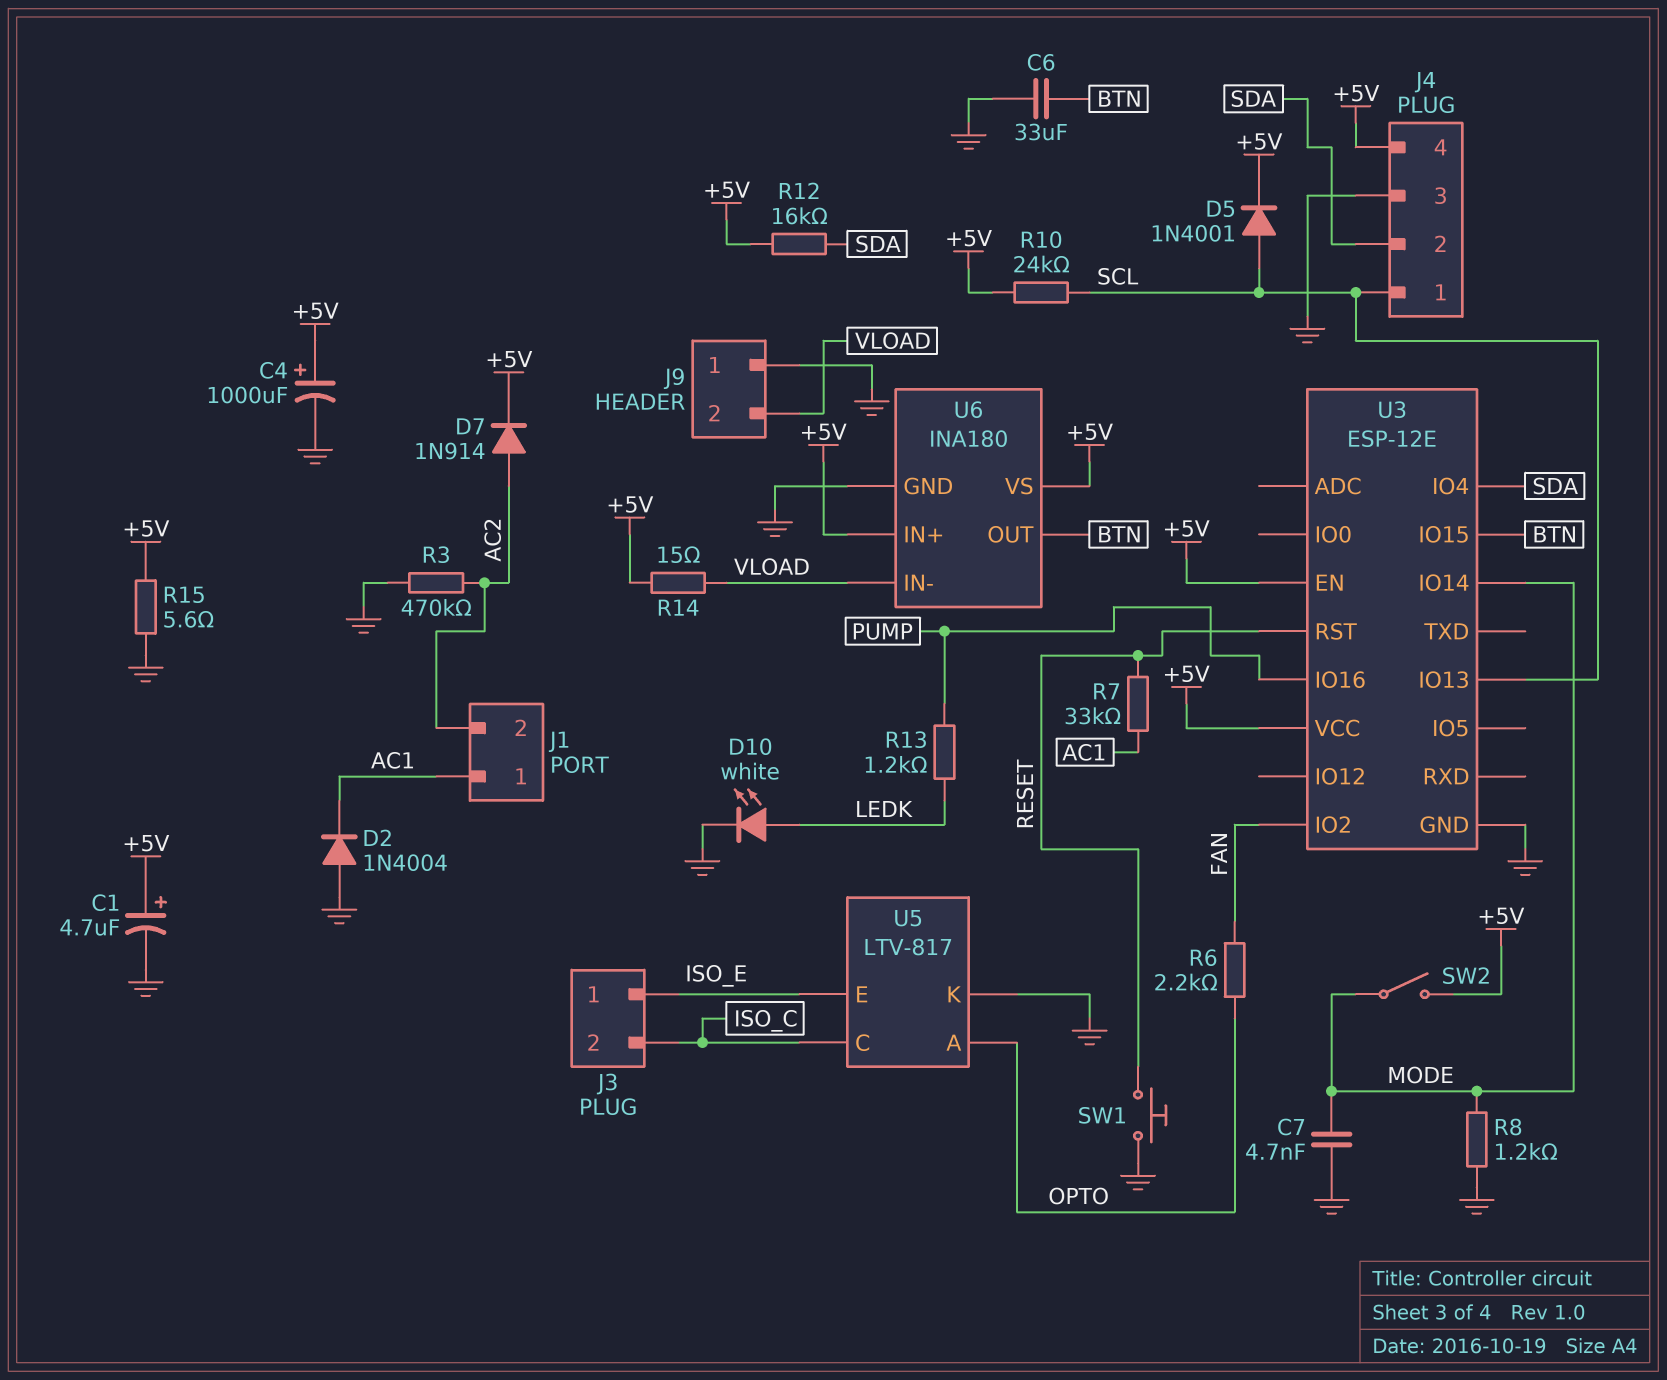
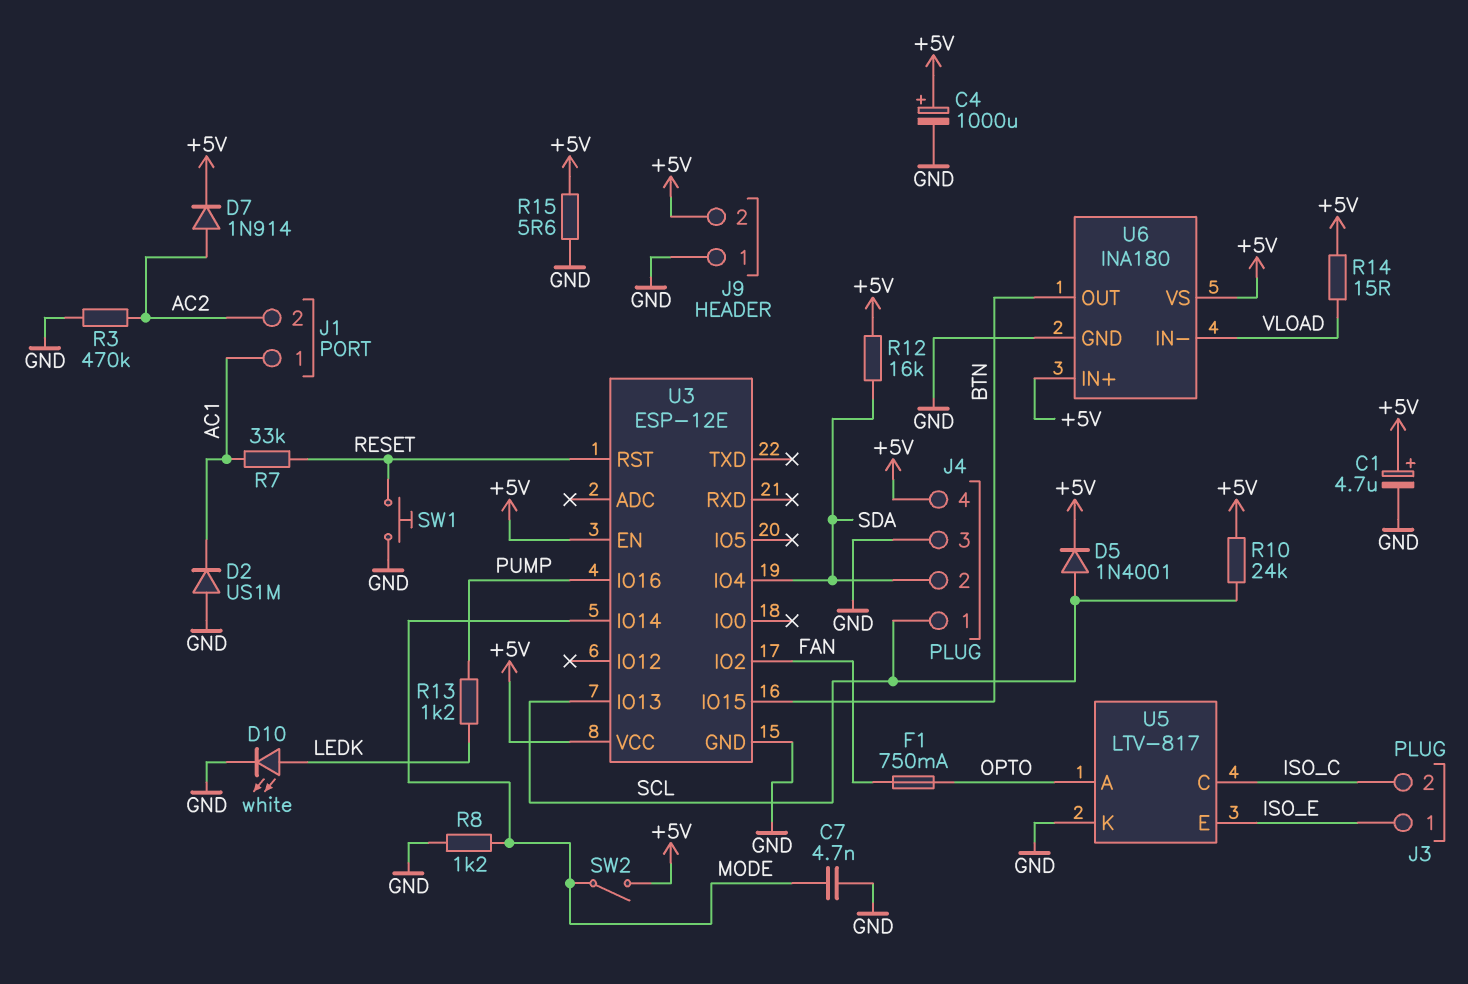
C6: 33uF (BTN, GND) -> none
D2: diode 1N4004 (A GND, K AC1) -> diode US1M (A GND, K AC1)
F1: none -> 750mA (FAN, OPTO)
J9 pin 2: VLOAD -> +5V
R6: 2.2k (FAN, OPTO) -> none

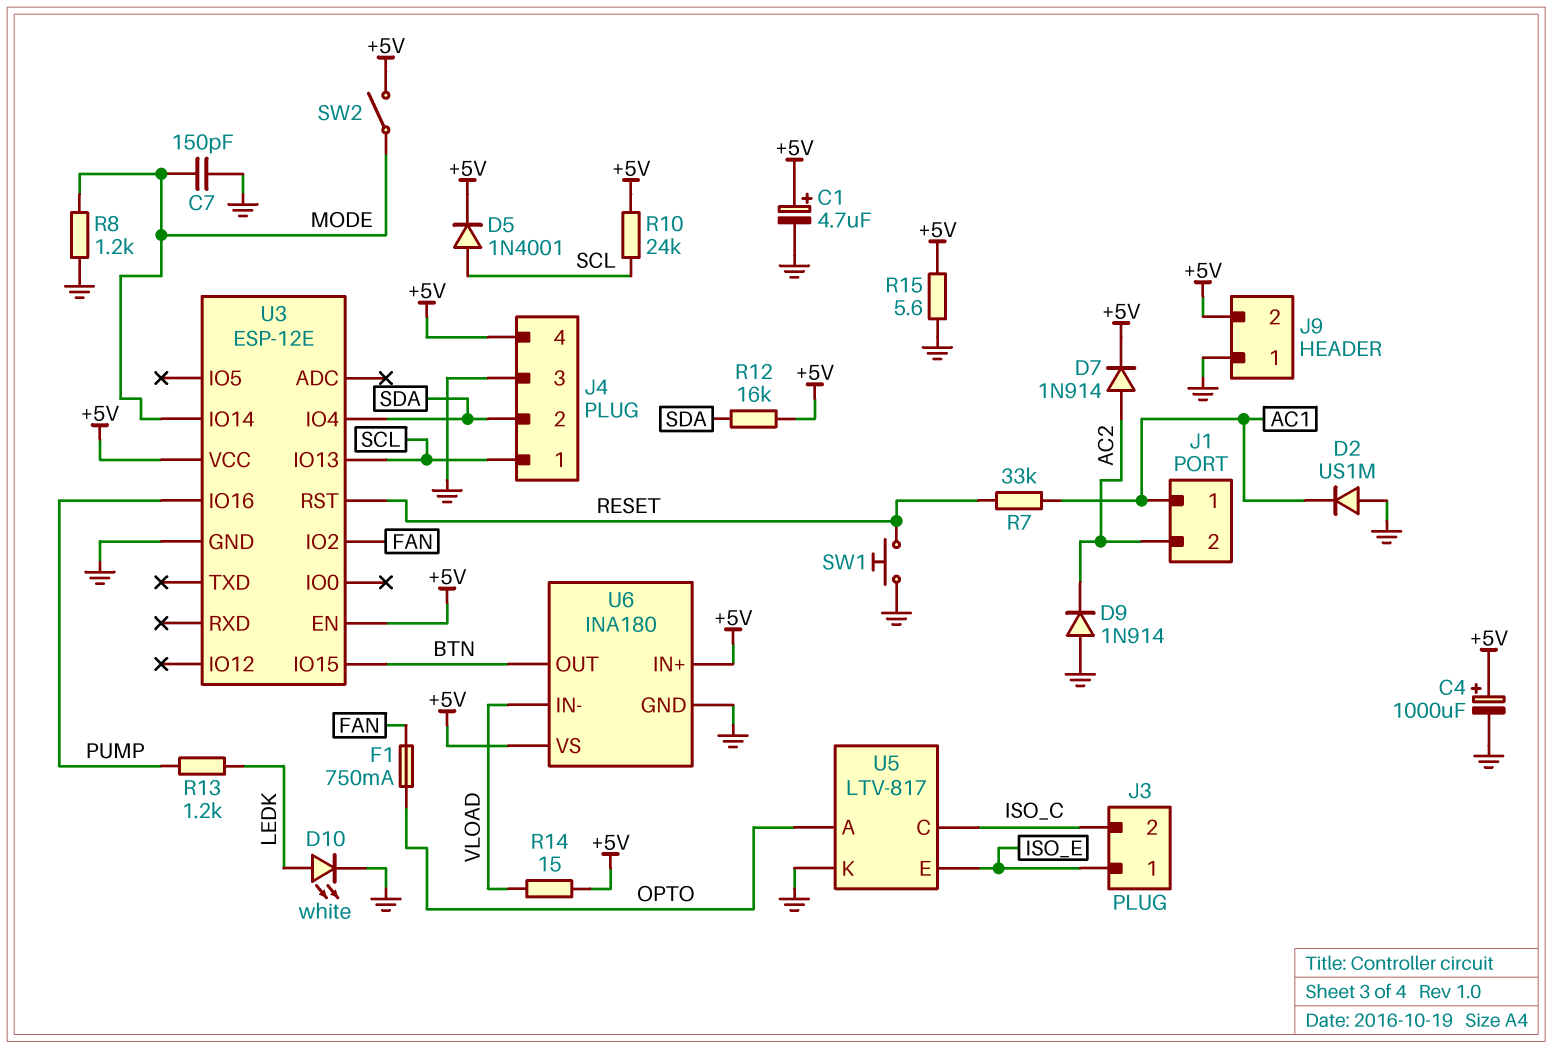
C7: 4.7nF (GND, MODE) -> 150pF (GND, MODE)
D9: none -> diode 1N914 (A GND, K AC2)
R3: 470k (AC2, GND) -> none

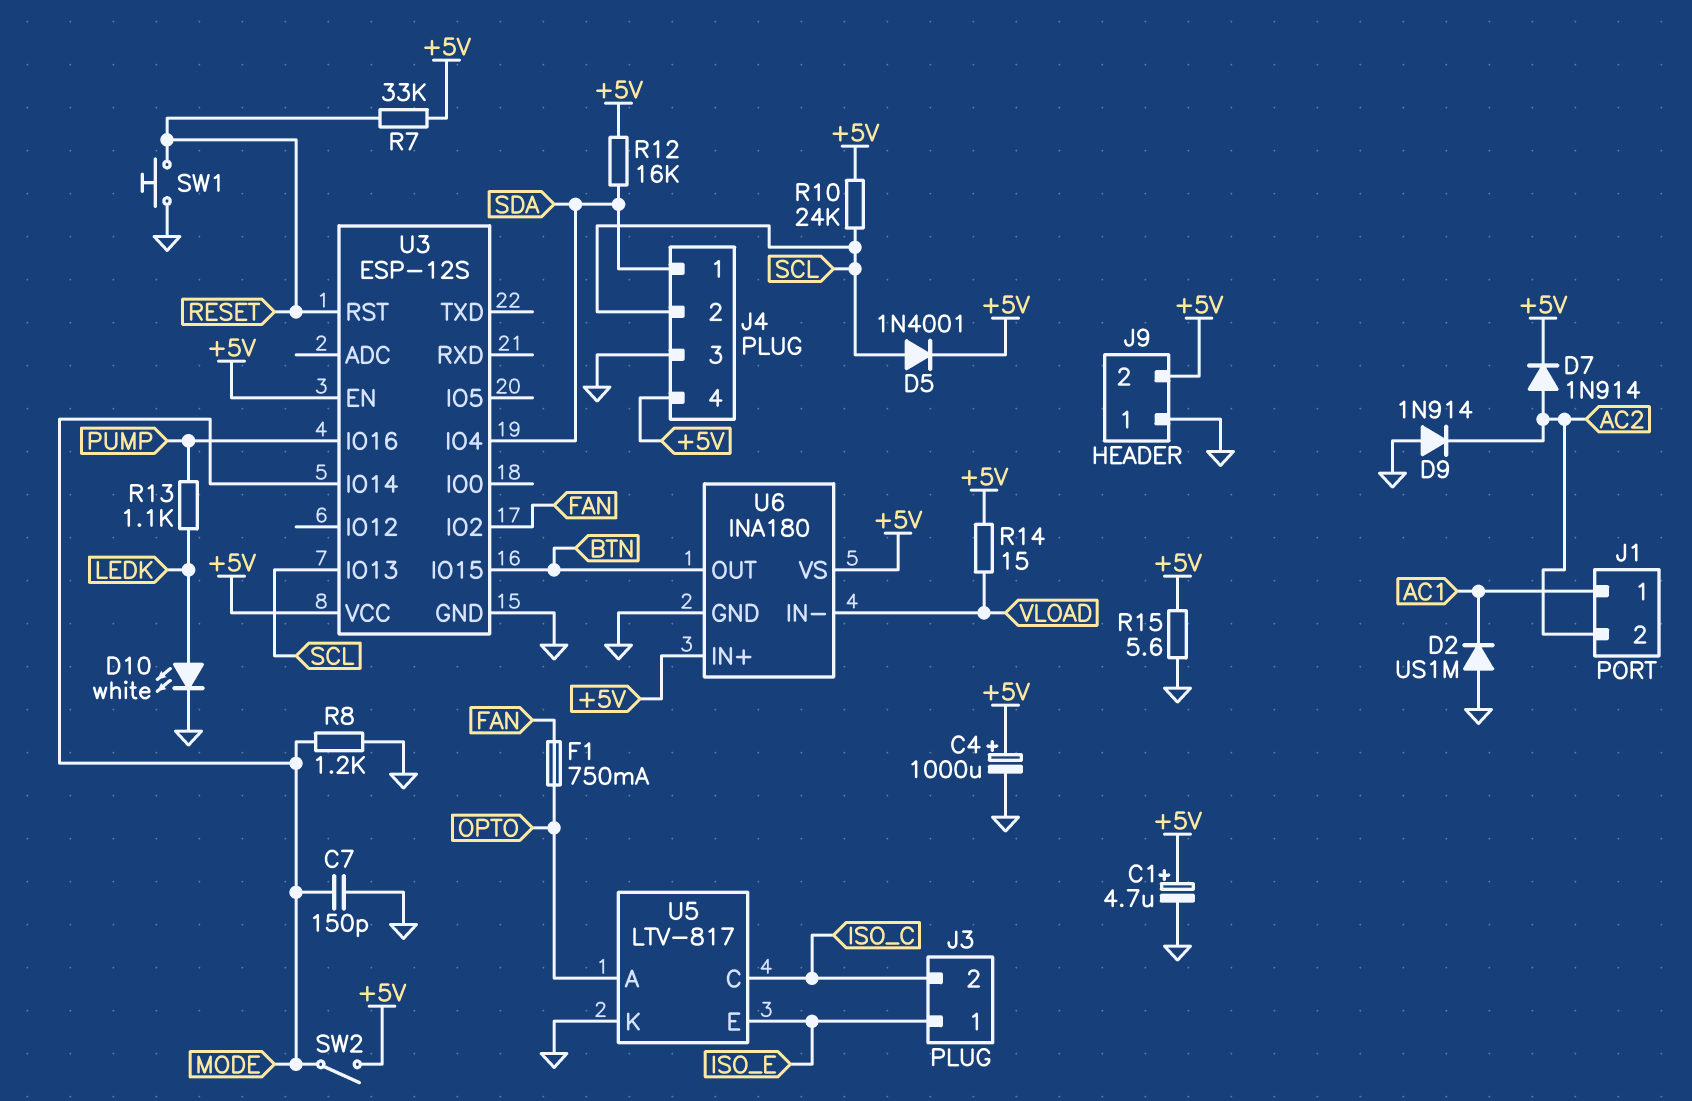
J4 pin 1: SCL -> SDA
J4 pin 2: SDA -> SCL
R7: 33k (AC1, RESET) -> 33k (+5V, RESET)
R13: 1.2k (LEDK, PUMP) -> 1.1k (LEDK, PUMP)
U3: ESP-12E -> ESP-12S

